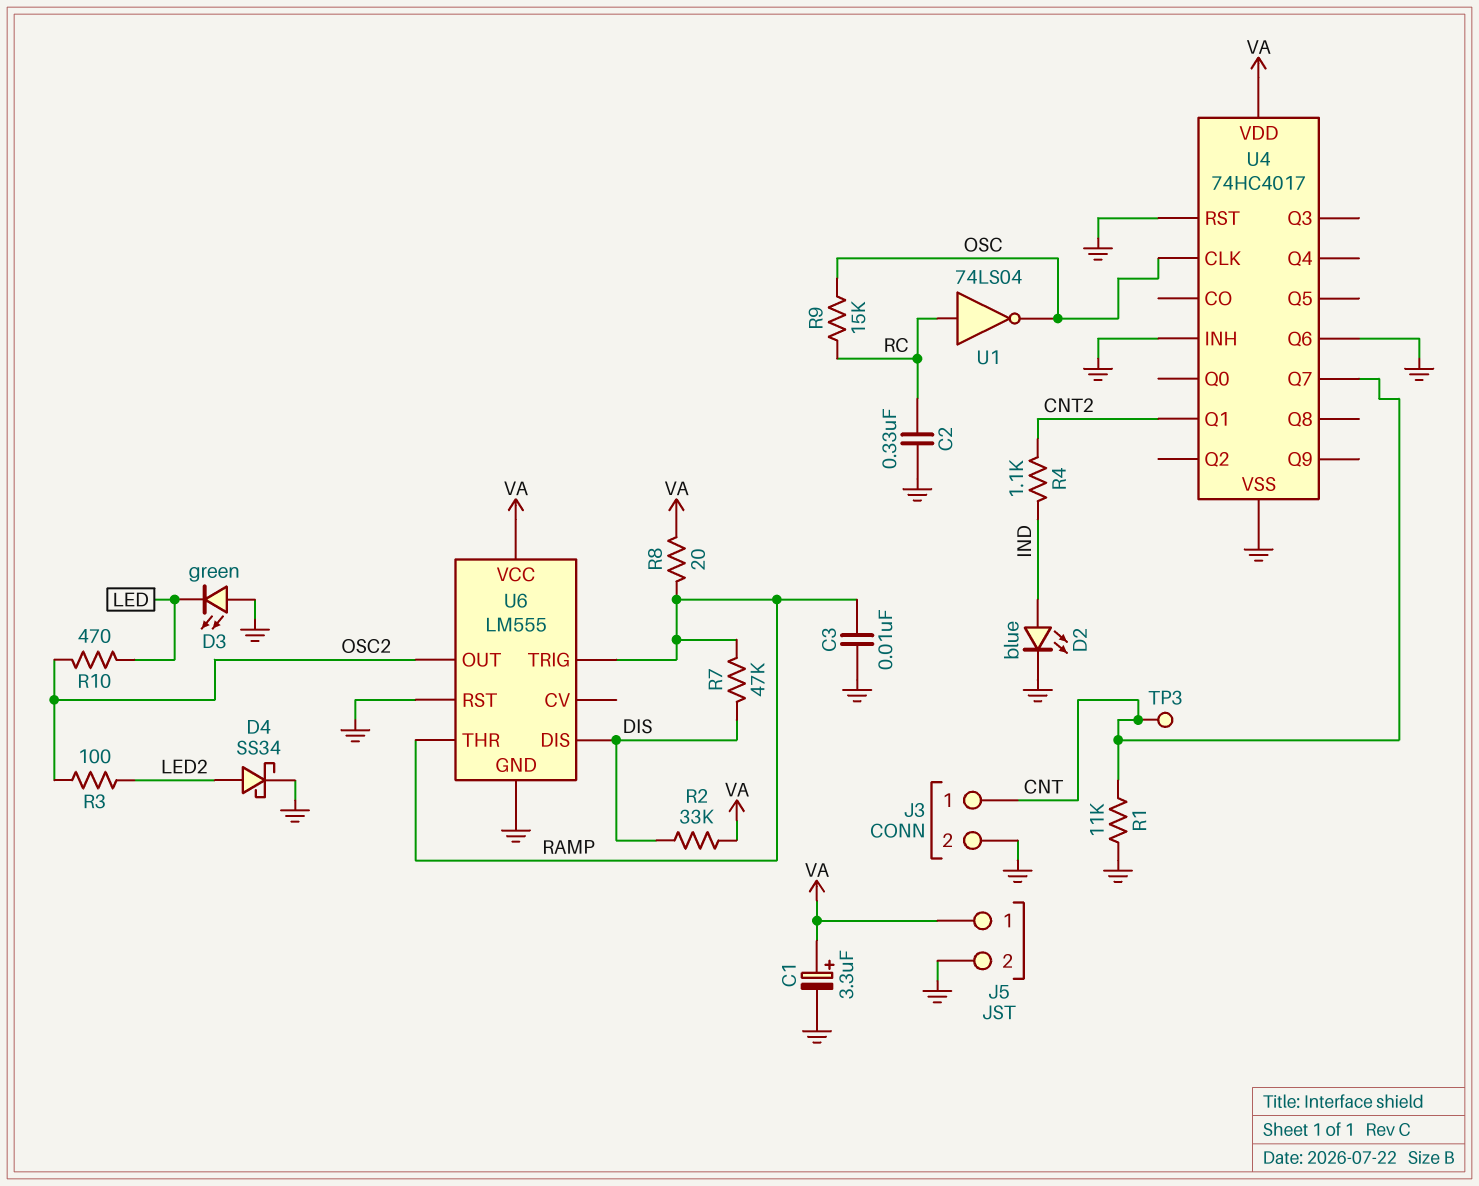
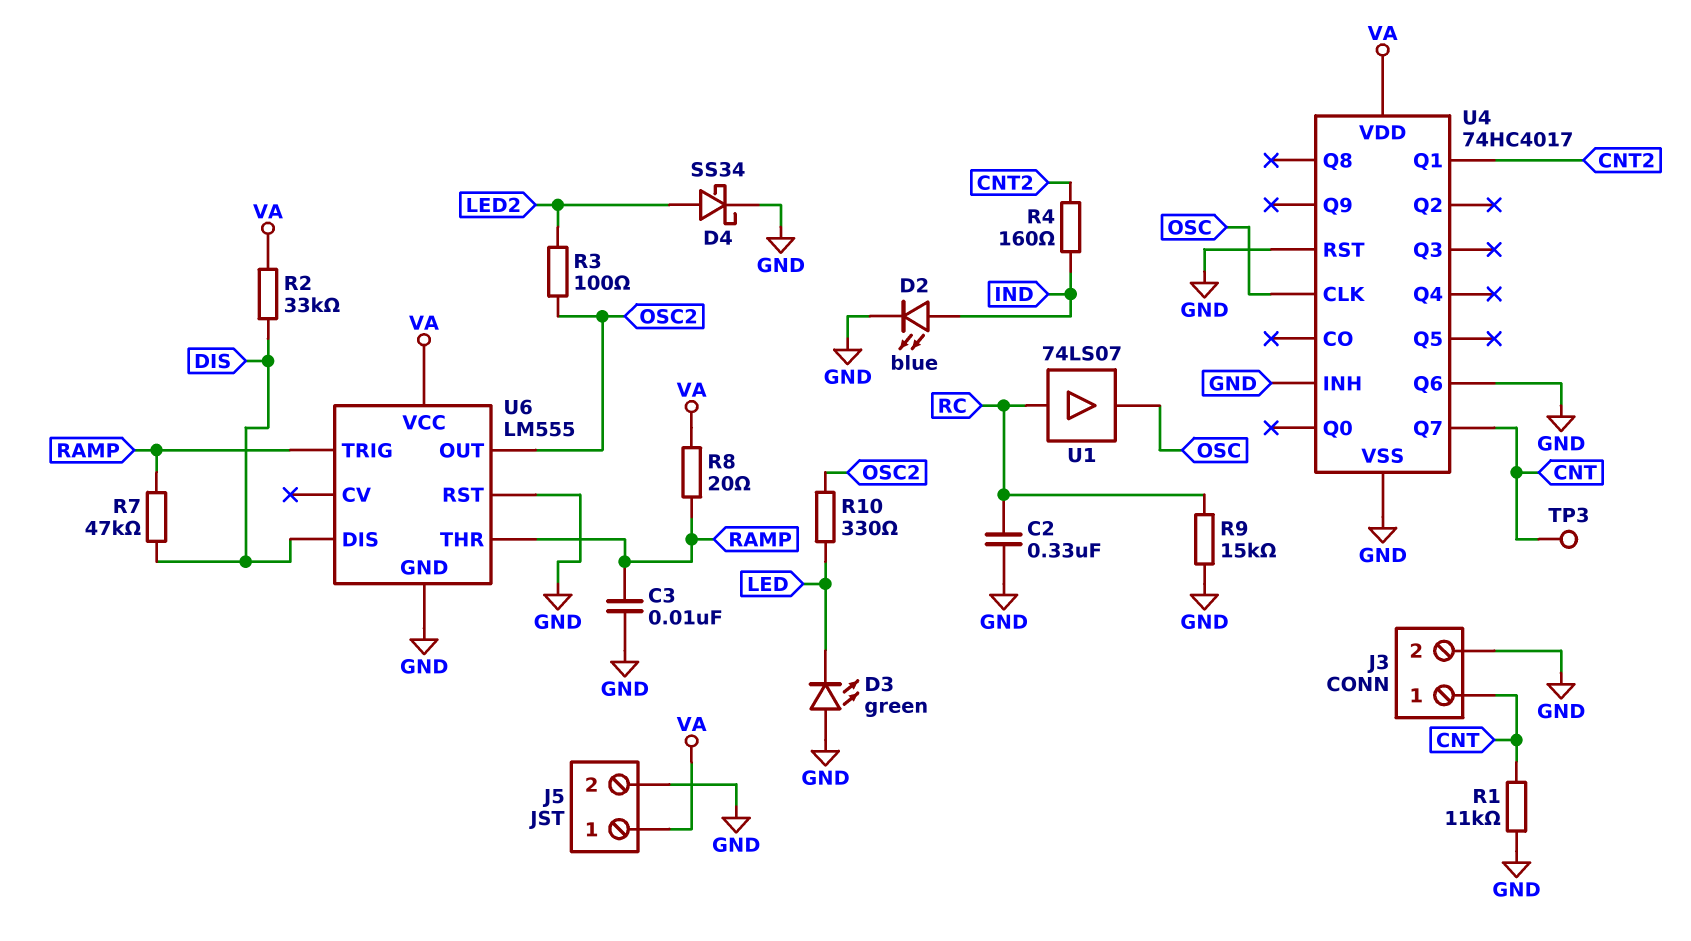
C1: 3.3uF (plus VA, minus GND) -> none
R4: 1.1k (CNT2, IND) -> 160 (CNT2, IND)
R9: 15k (OSC, RC) -> 15k (GND, RC)
R10: 470 (LED, OSC2) -> 330 (LED, OSC2)
U1: NOT 74LS04 (in RC, out OSC) -> buffer 74LS07 (in RC, out OSC)

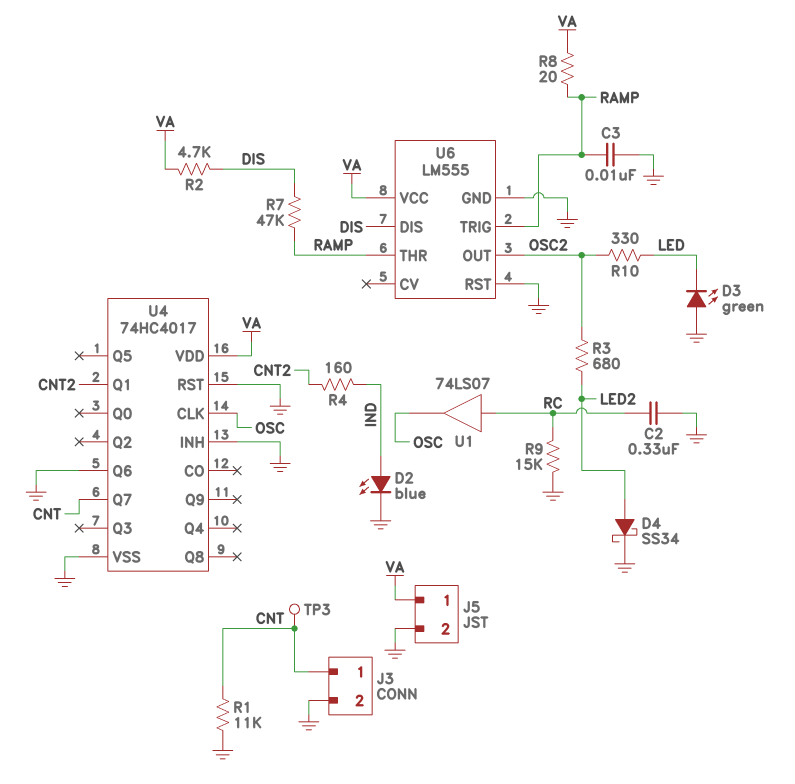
R2: 33k (DIS, VA) -> 4.7k (DIS, VA)
R3: 100 (LED2, OSC2) -> 680 (LED2, OSC2)

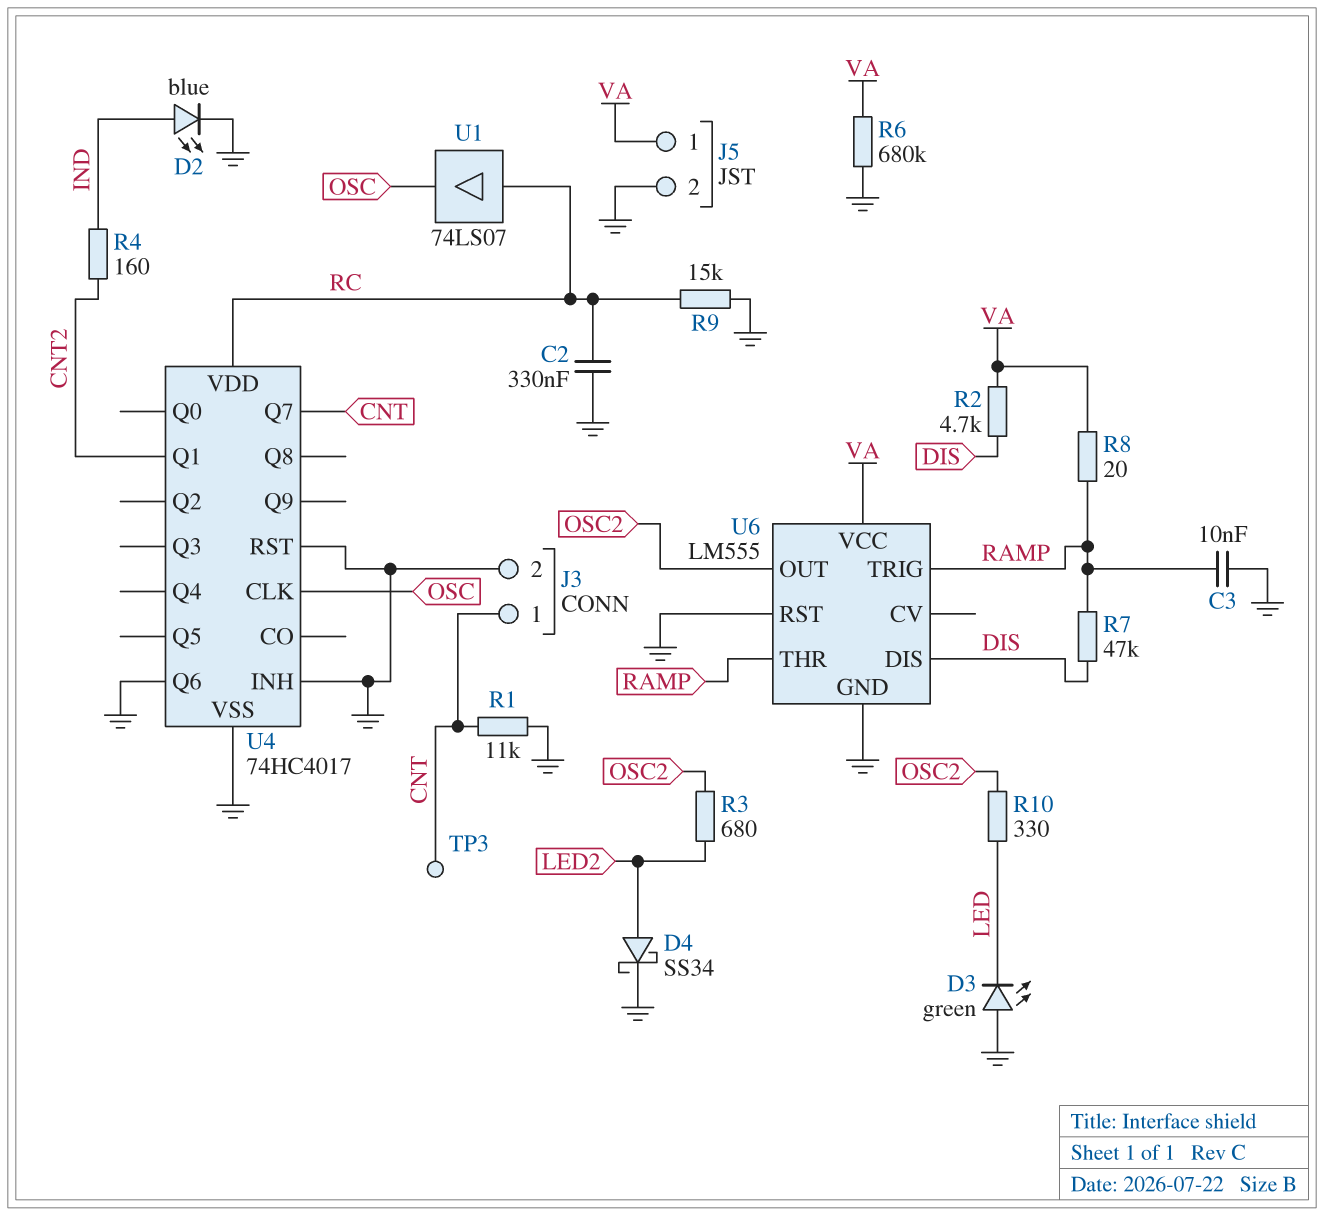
R6: none -> 680k (GND, VA)
U4 pin VDD: VA -> RC

